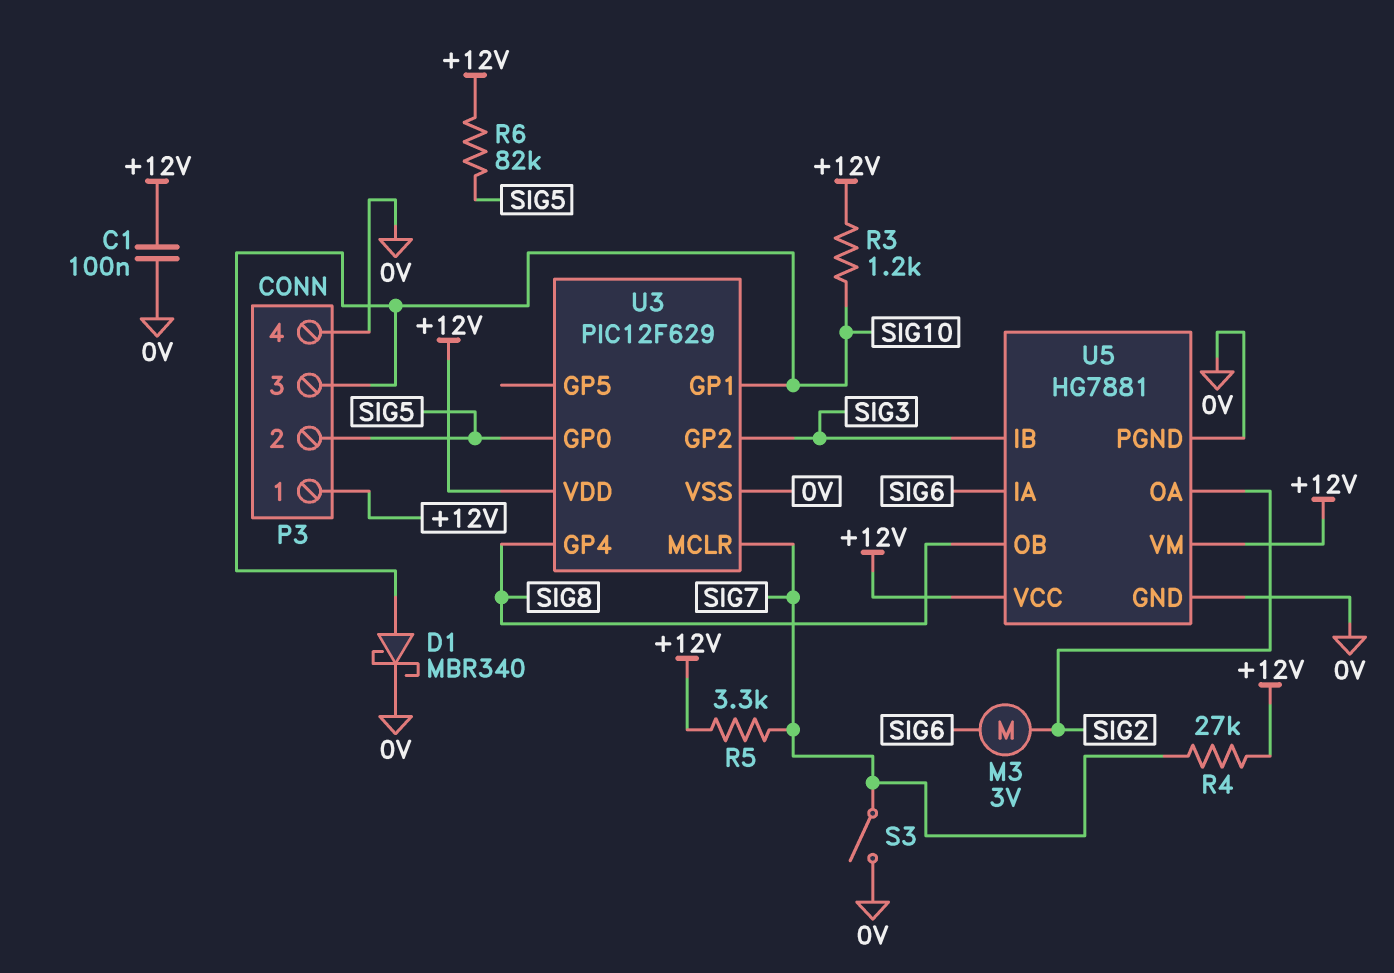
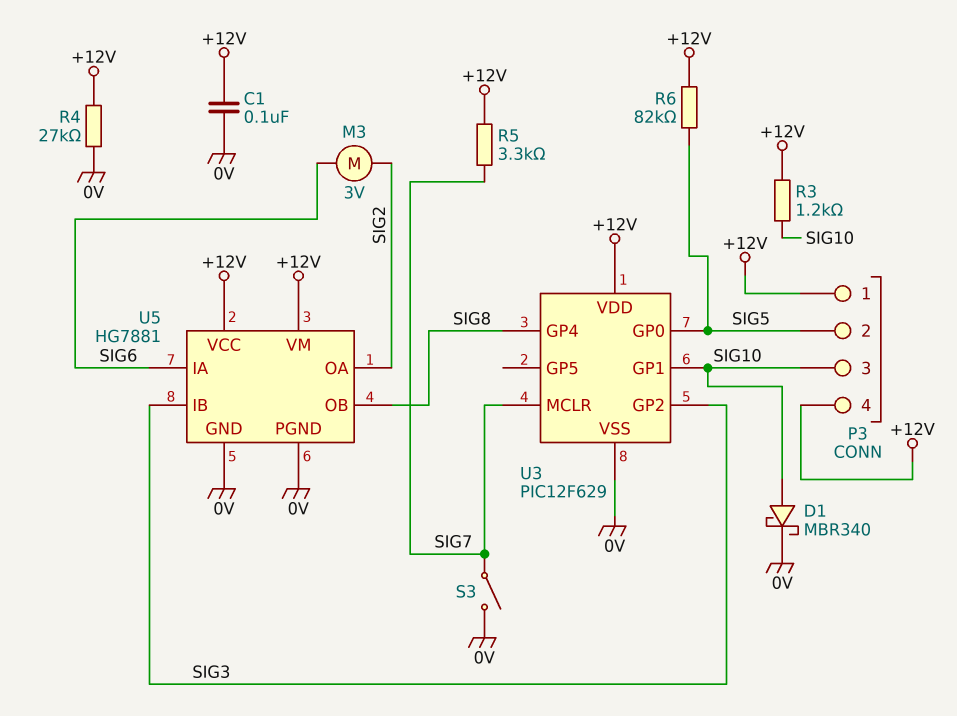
P3 pin 4: 0V -> +12V
R4: 27k (+12V, SIG7) -> 27k (+12V, 0V)

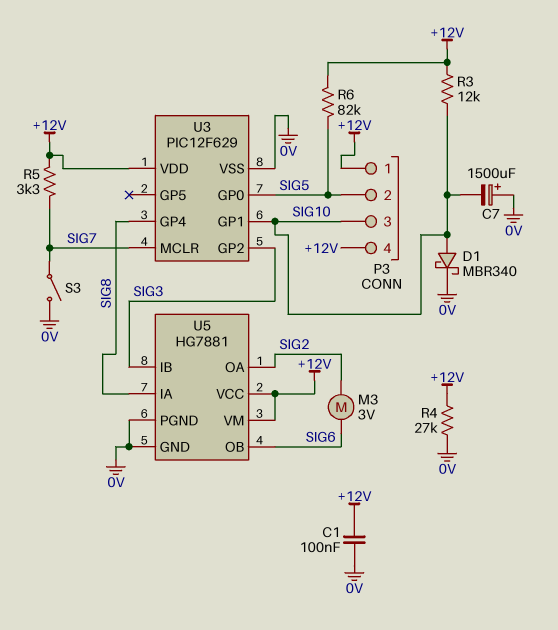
C7: none -> 1500uF (plus 0V, minus SIG10)
R3: 1.2k (+12V, SIG10) -> 12k (+12V, SIG10)
U5 pin IA: SIG6 -> SIG8
U5 pin OB: SIG8 -> SIG6

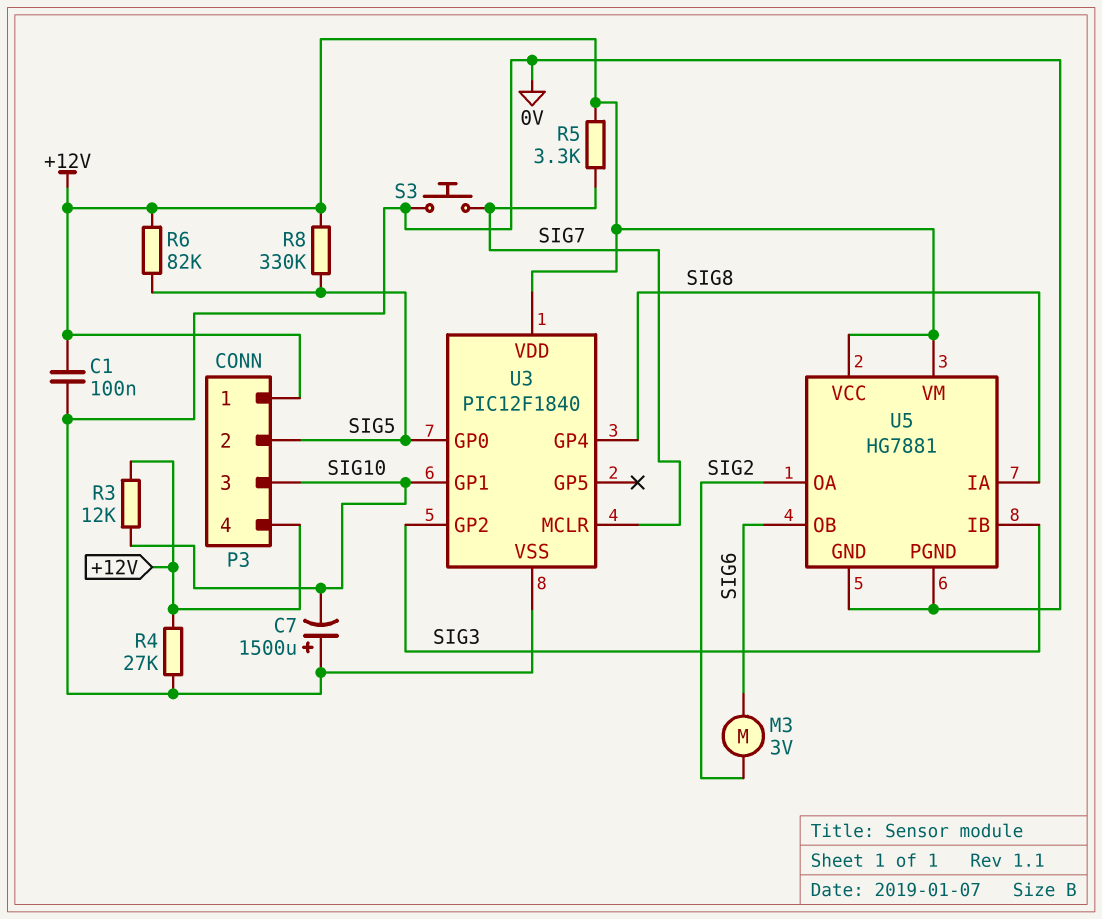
D1: schottky MBR340 (A SIG10, K 0V) -> none
R8: none -> 330k (+12V, SIG5)
S3: switch (0V, SIG7) -> button (0V, SIG7)
U3: PIC12F629 -> PIC12F1840

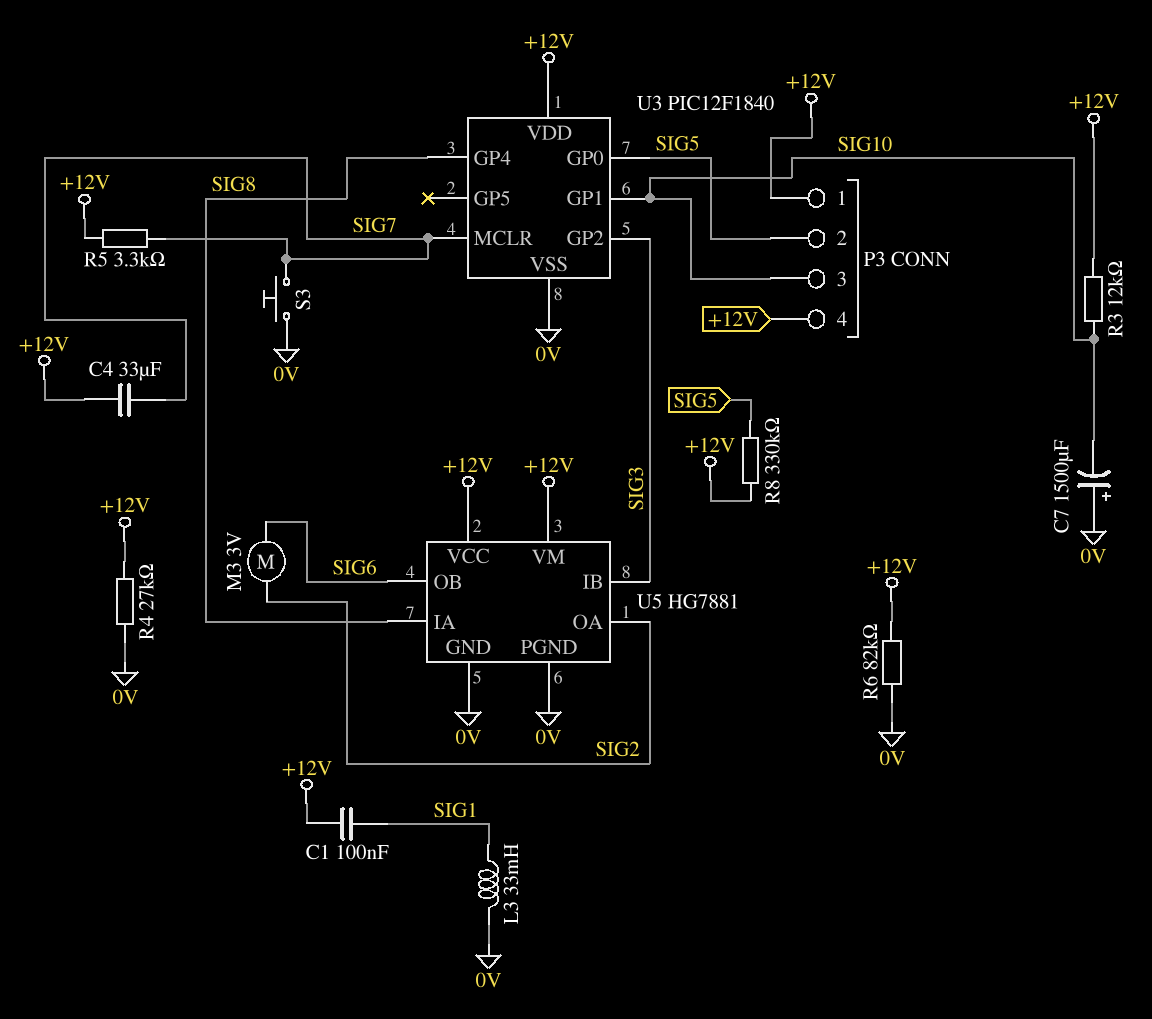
C1: 100nF (+12V, 0V) -> 100nF (+12V, SIG1)
C4: none -> 33uF (+12V, SIG7)
L3: none -> 33mH (0V, SIG1)
R6: 82k (+12V, SIG5) -> 82k (+12V, 0V)

